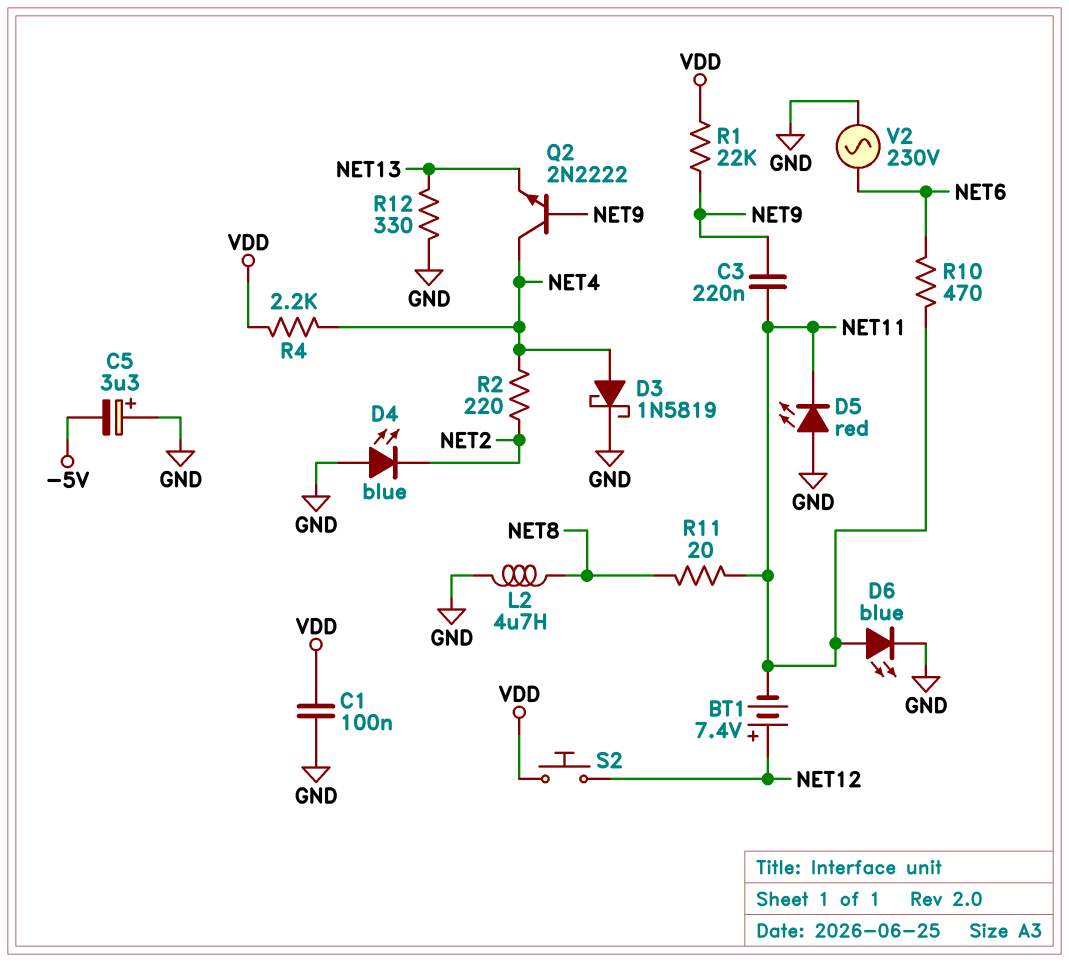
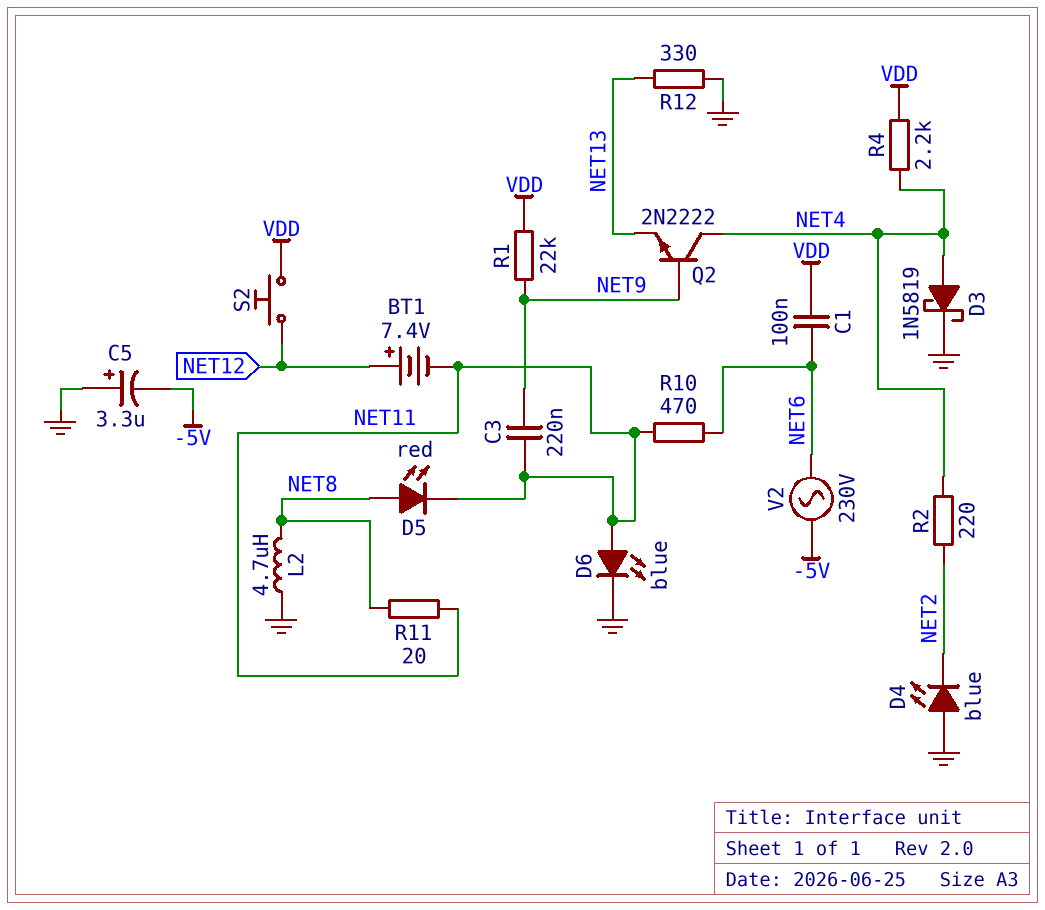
C1: 100nF (GND, VDD) -> 100nF (NET6, VDD)
D5: LED red (A GND, K NET11) -> LED red (A NET8, K NET11)
V2: AC 230V (GND, NET6) -> AC 230V (-5V, NET6)

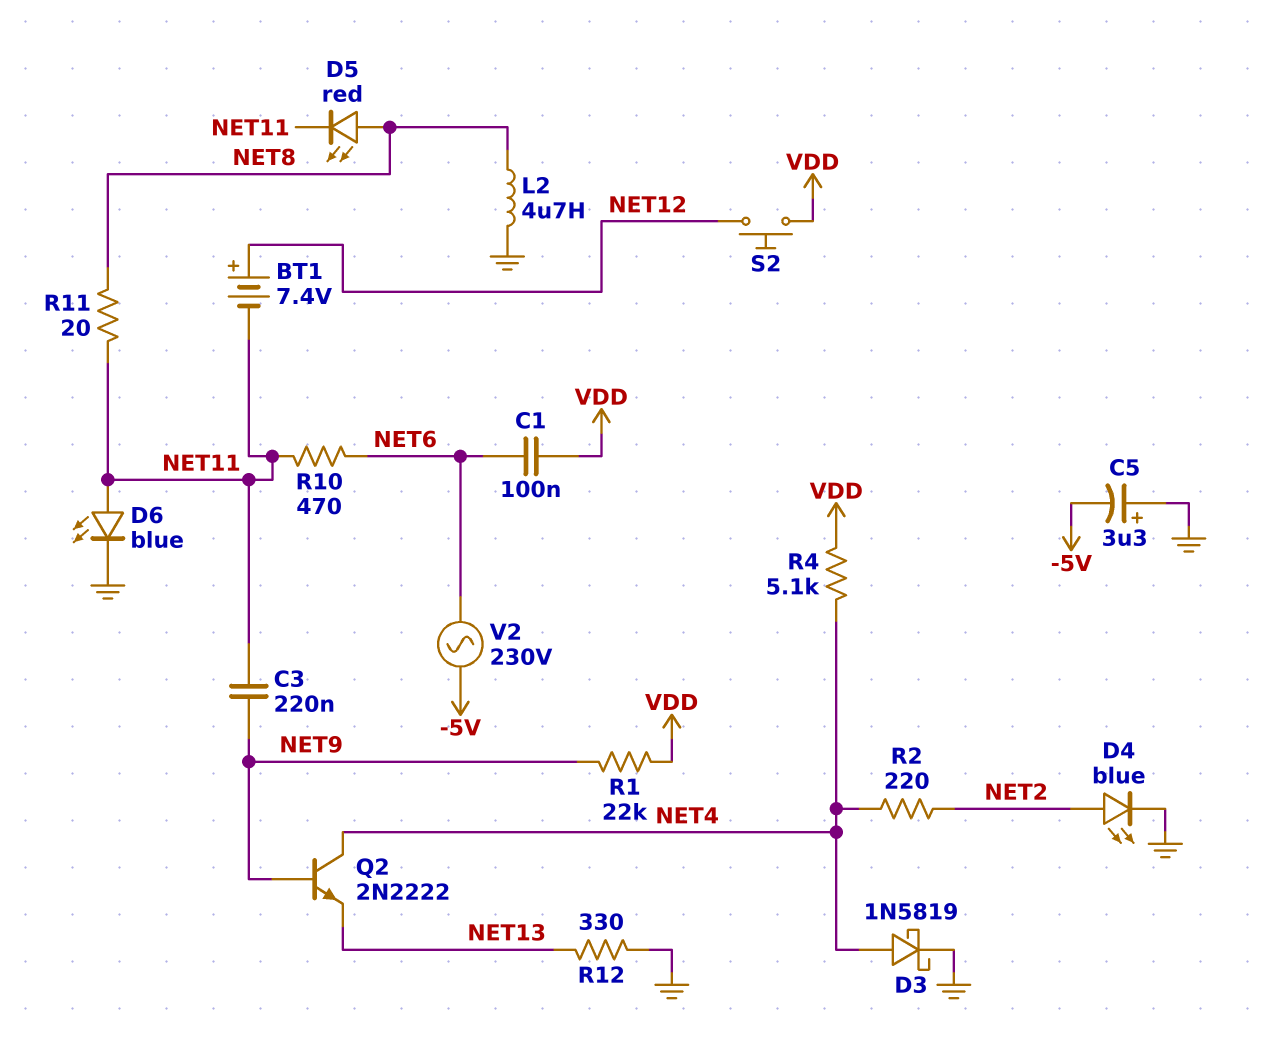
D4: LED blue (A GND, K NET2) -> LED blue (A NET2, K GND)
R4: 2.2k (NET4, VDD) -> 5.1k (NET4, VDD)

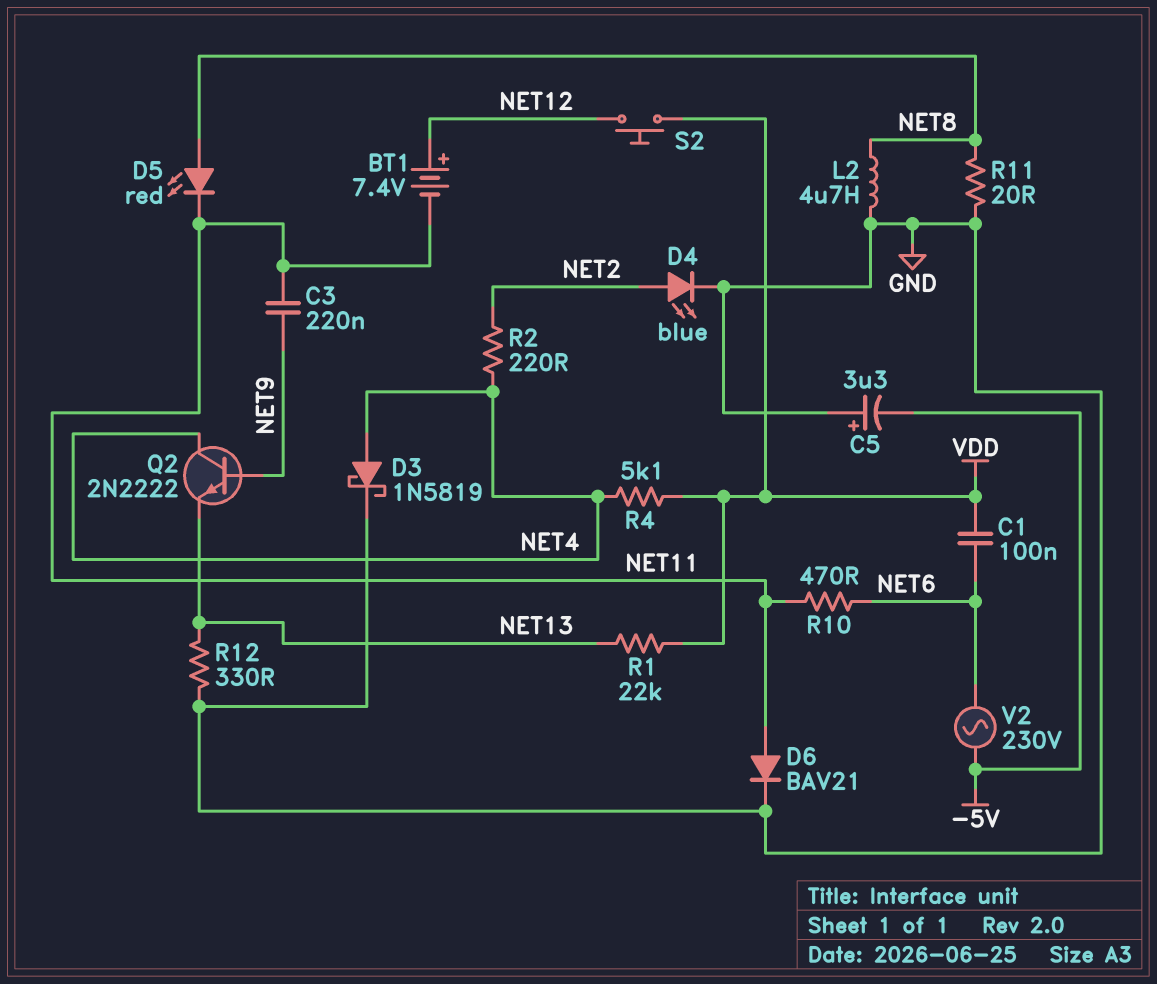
D6: LED blue (A NET11, K GND) -> diode BAV21 (A NET11, K GND)
R1: 22k (NET9, VDD) -> 22k (NET13, VDD)
R11: 20 (NET8, NET11) -> 20 (GND, NET8)

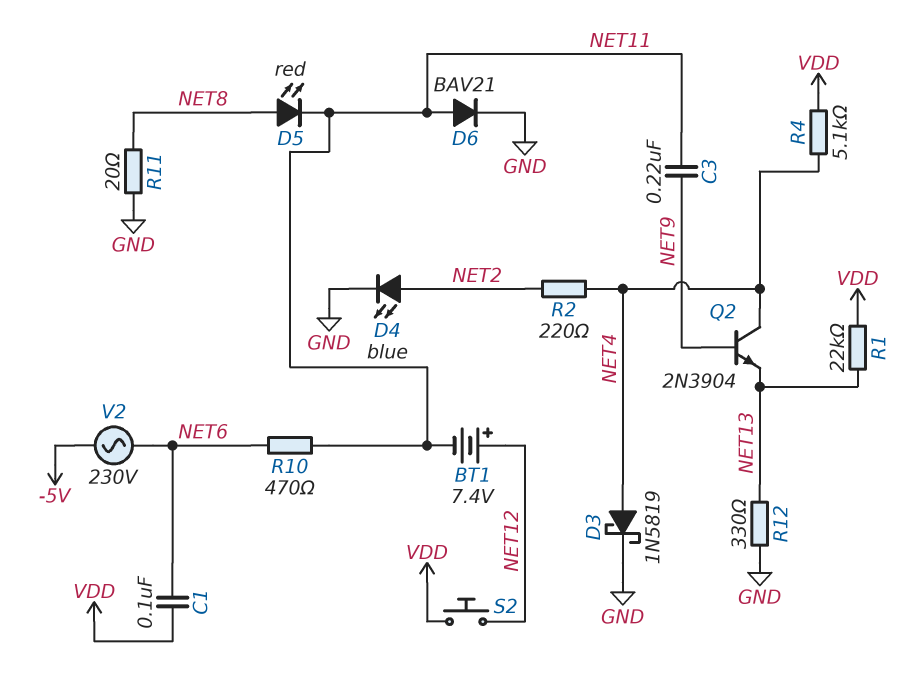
C5: 3.3uF (plus GND, minus -5V) -> none
L2: 4.7uH (GND, NET8) -> none
Q2: NPN 2N2222 (B NET9, C NET4, E NET13) -> NPN 2N3904 (B NET9, C NET4, E NET13)

